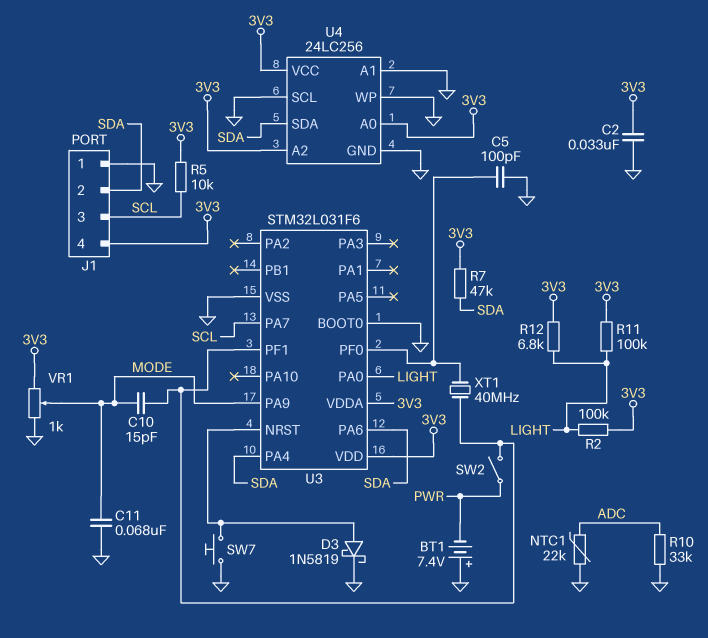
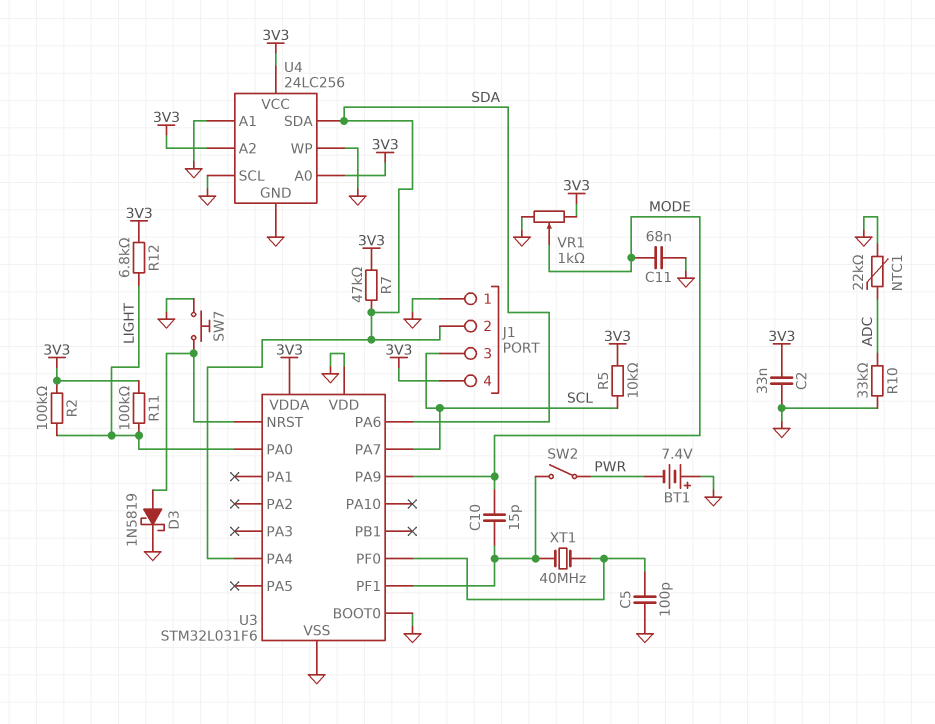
U3 pin VDD: 3V3 -> GND

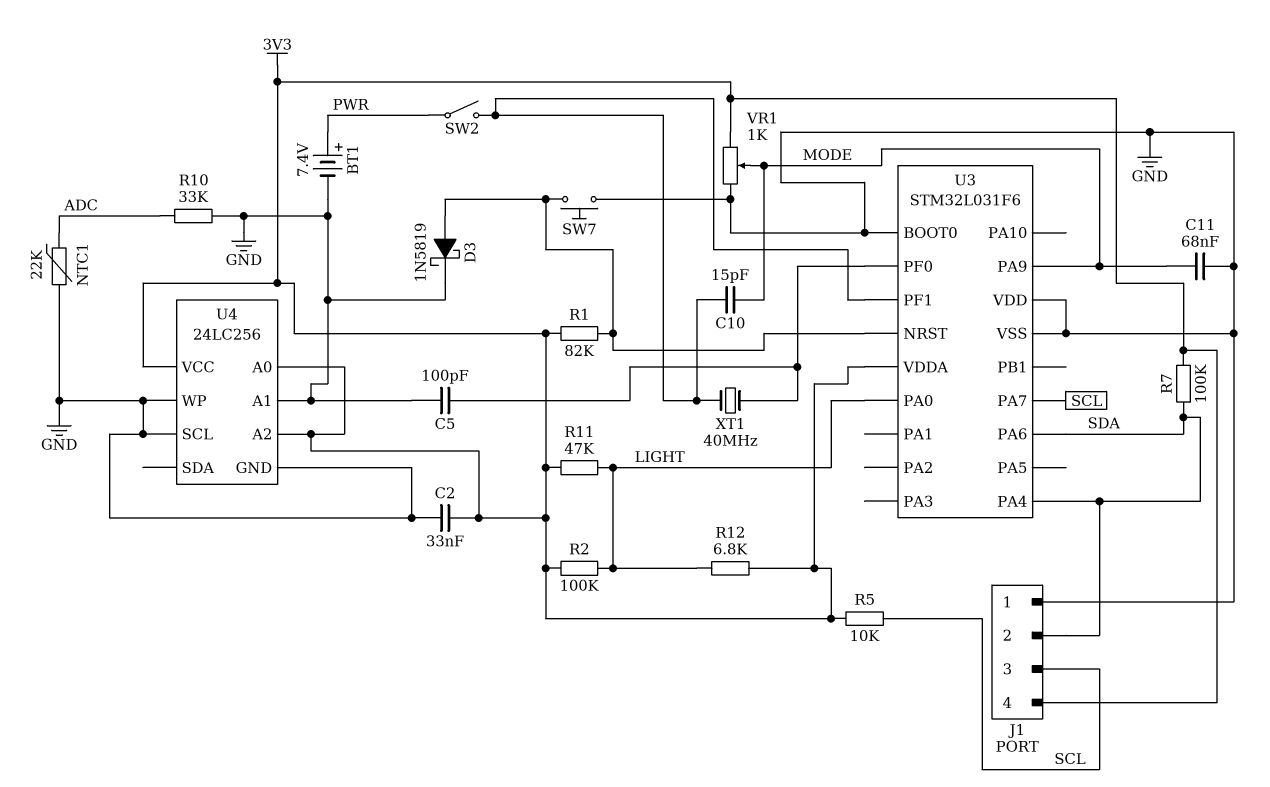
BT1: 7.4V (plus GND, minus PWR) -> 7.4V (plus PWR, minus GND)
R1: none -> 82k (3V3, U3/NRST)
R7: 47k (3V3, SDA) -> 100k (3V3, SDA)
R11: 100k (3V3, LIGHT) -> 47k (3V3, LIGHT)
U4 pin SDA: SDA -> none

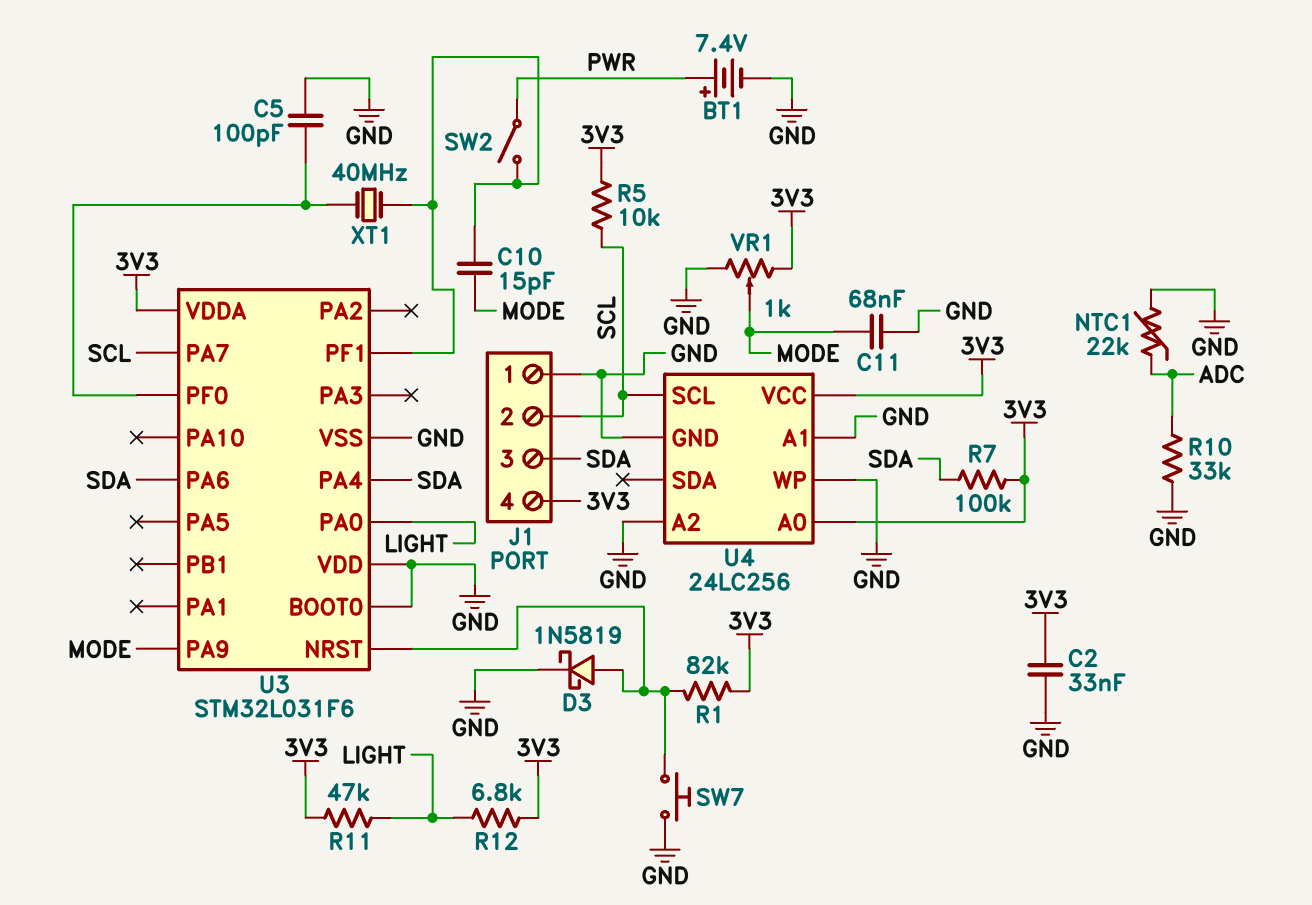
J1 pin 2: SDA -> SCL
J1 pin 3: SCL -> SDA
R2: 100k (3V3, LIGHT) -> none
U4 pin A2: 3V3 -> GND
U4 pin SCL: GND -> SCL

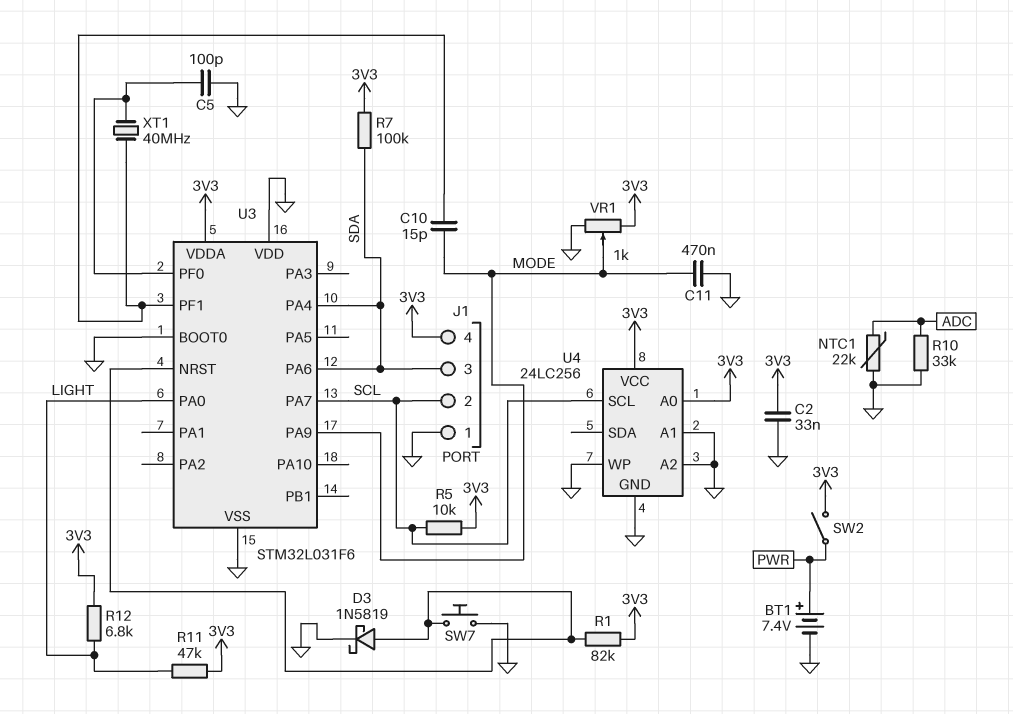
C11: 68nF (GND, MODE) -> 470nF (GND, MODE)
SW2: switch (PWR, U3/PF1) -> switch (3V3, PWR)

